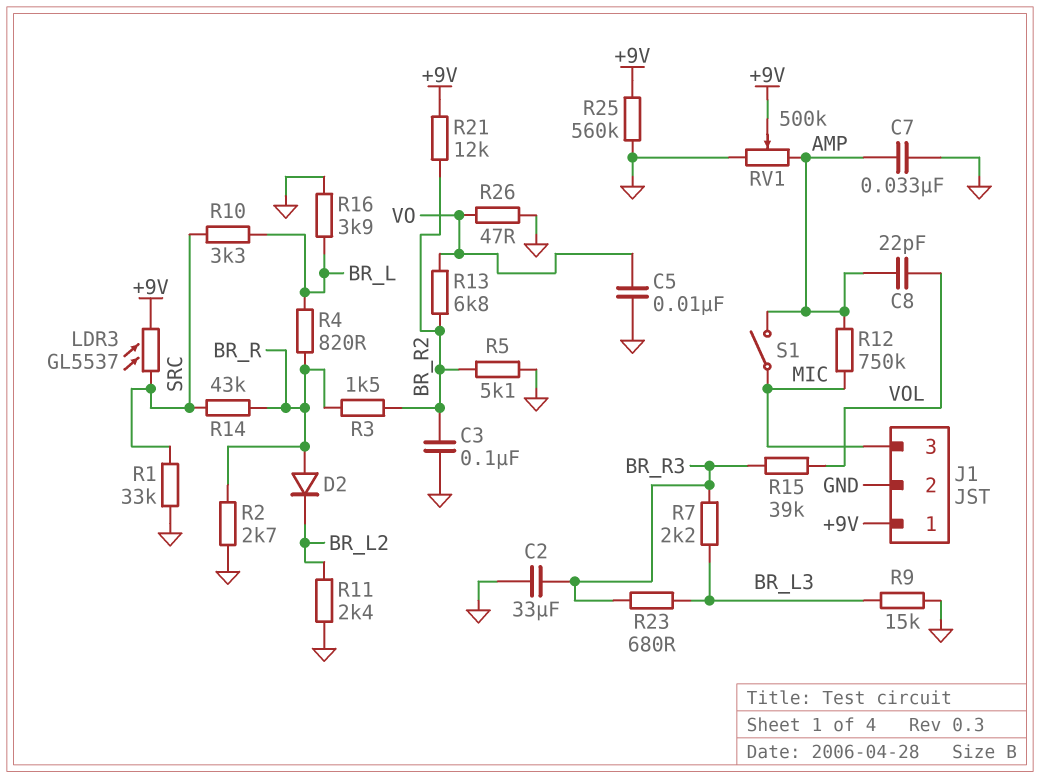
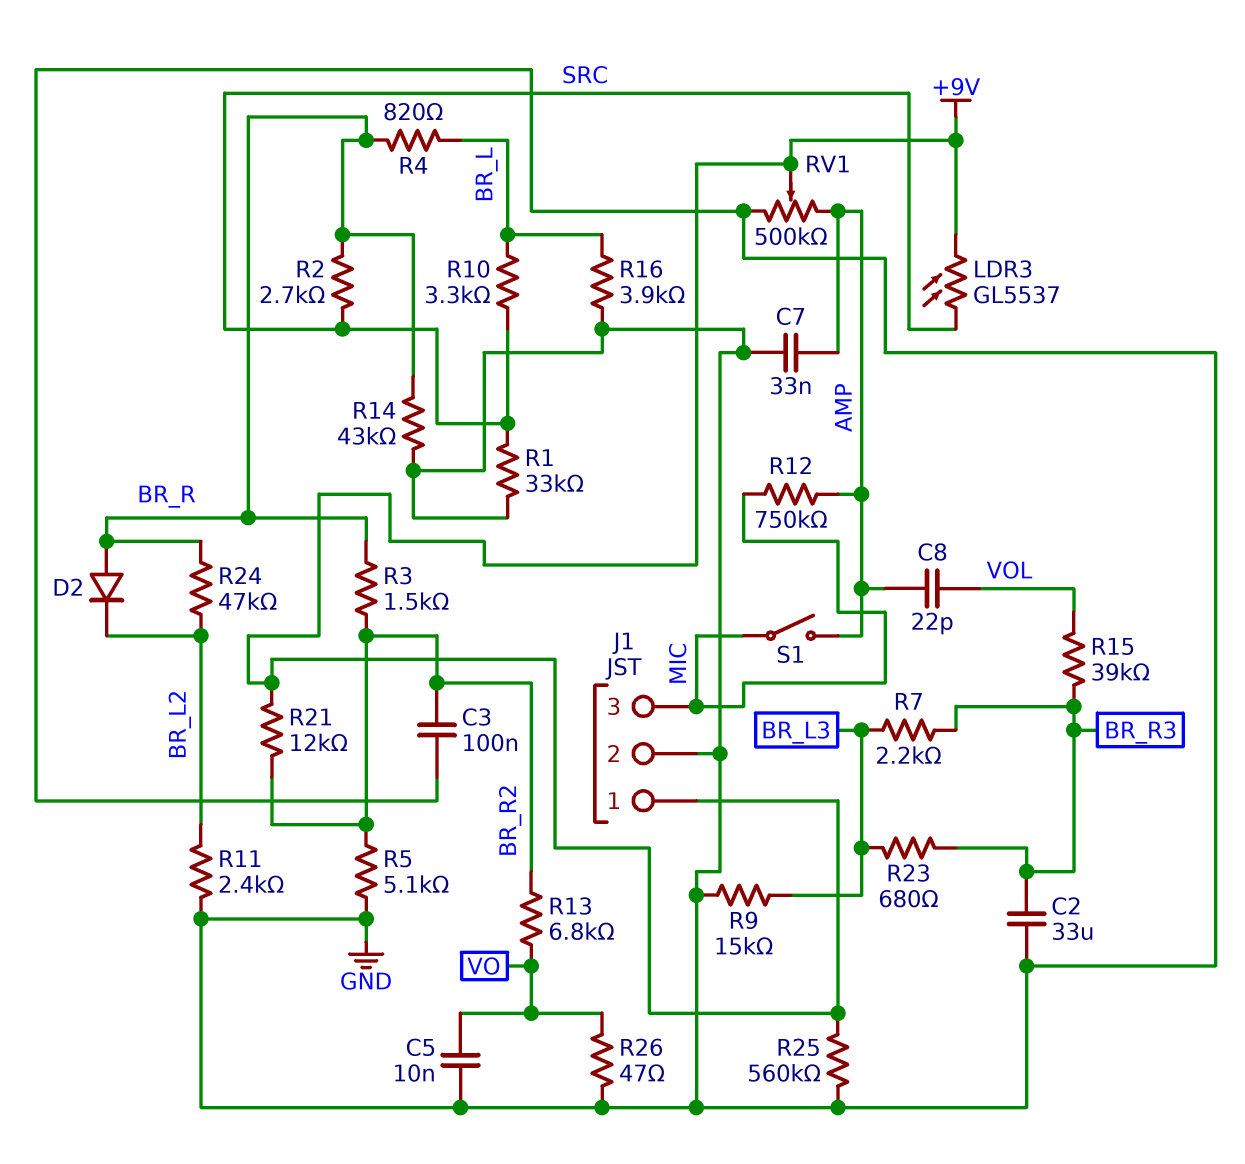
R2: 2.7k (BR_R, GND) -> 2.7k (BR_R, SRC)
R14: 43k (BR_R, SRC) -> 43k (BR_R, GND)
R24: none -> 47k (BR_L2, BR_R)

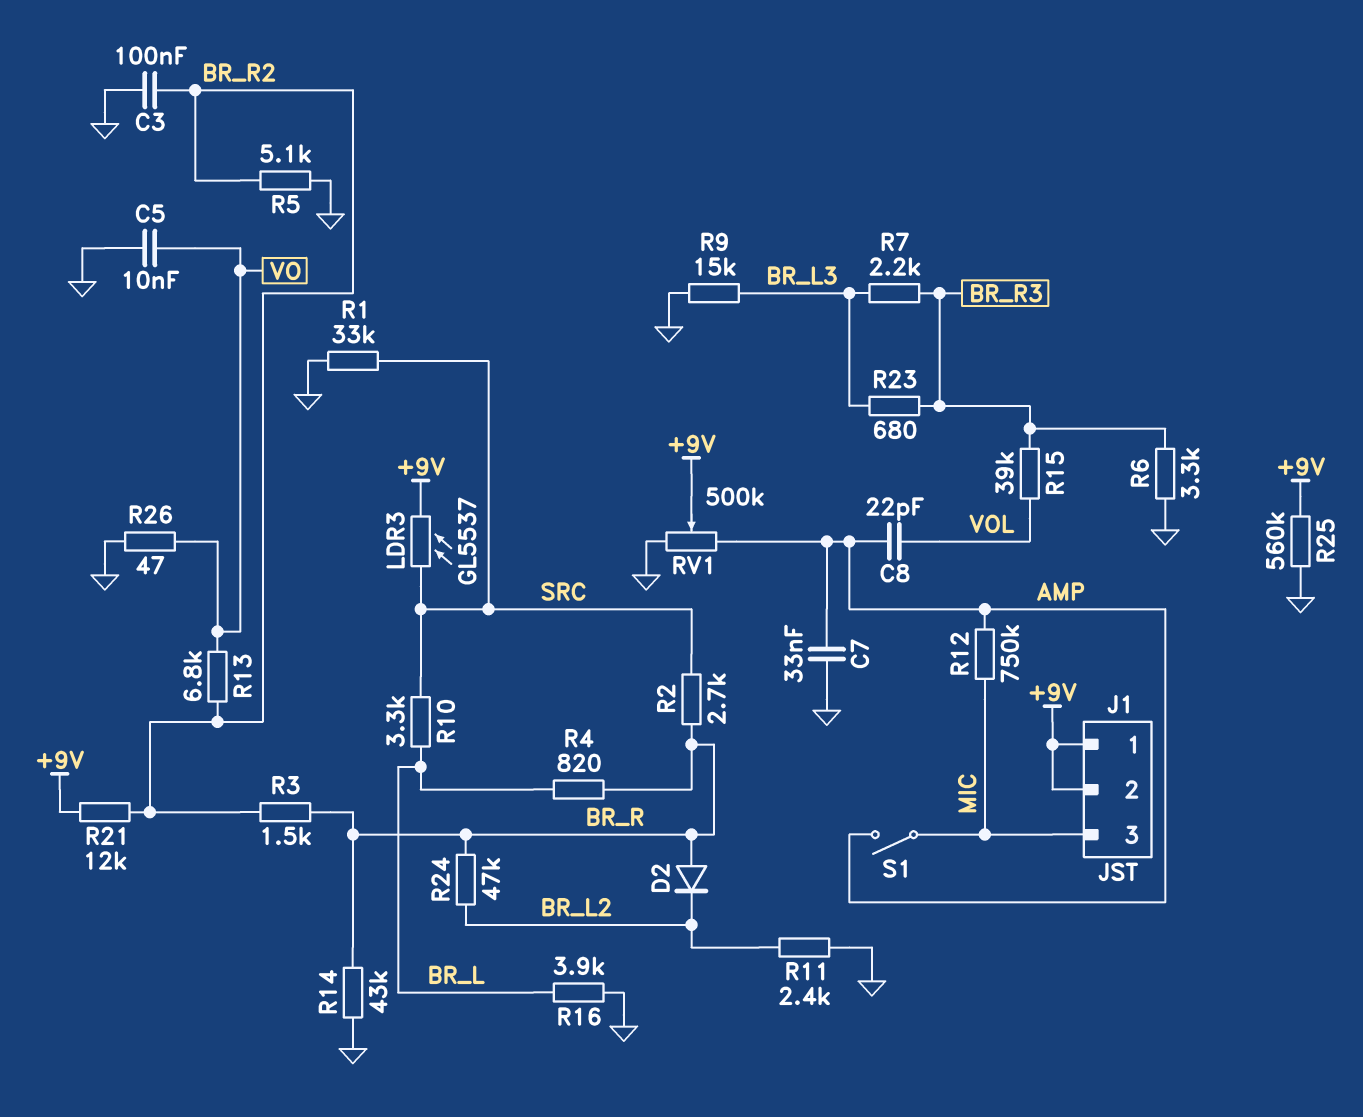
C2: 33uF (BR_R3, GND) -> none
J1 pin 2: GND -> +9V
R6: none -> 3.3k (BR_R3, GND)

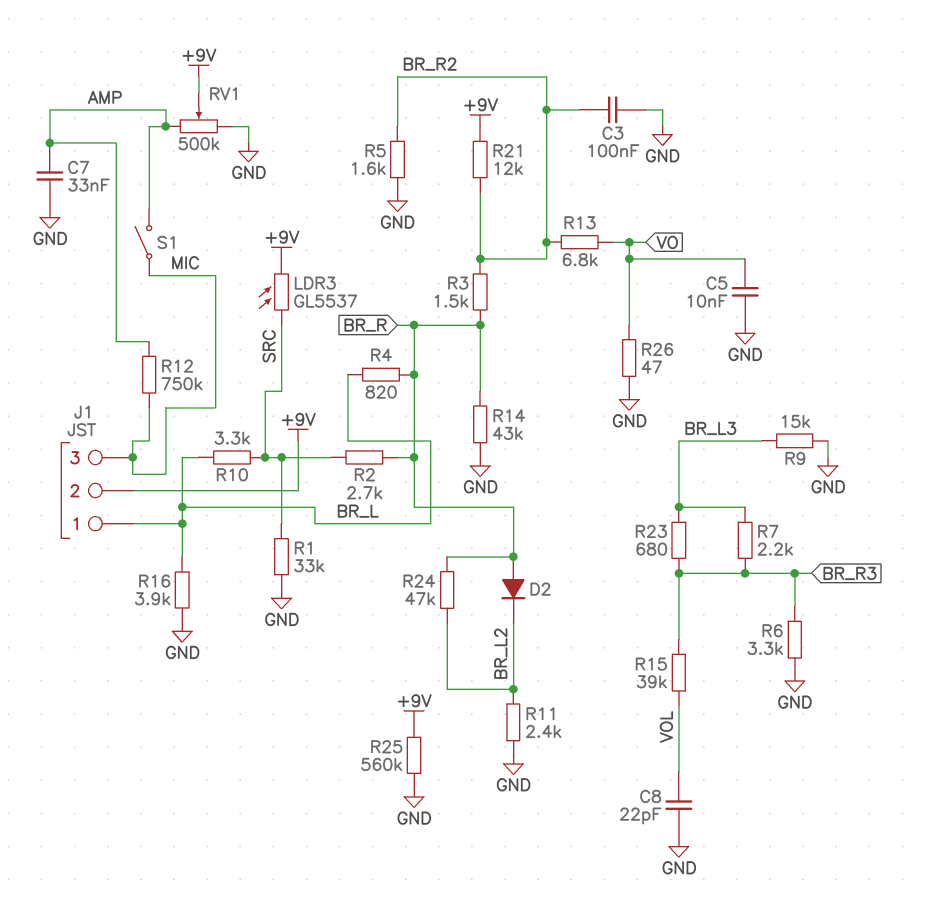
C8: 22pF (AMP, VOL) -> 22pF (GND, VOL)
J1 pin 1: +9V -> BR_L
R5: 5.1k (BR_R2, GND) -> 1.6k (BR_R2, GND)

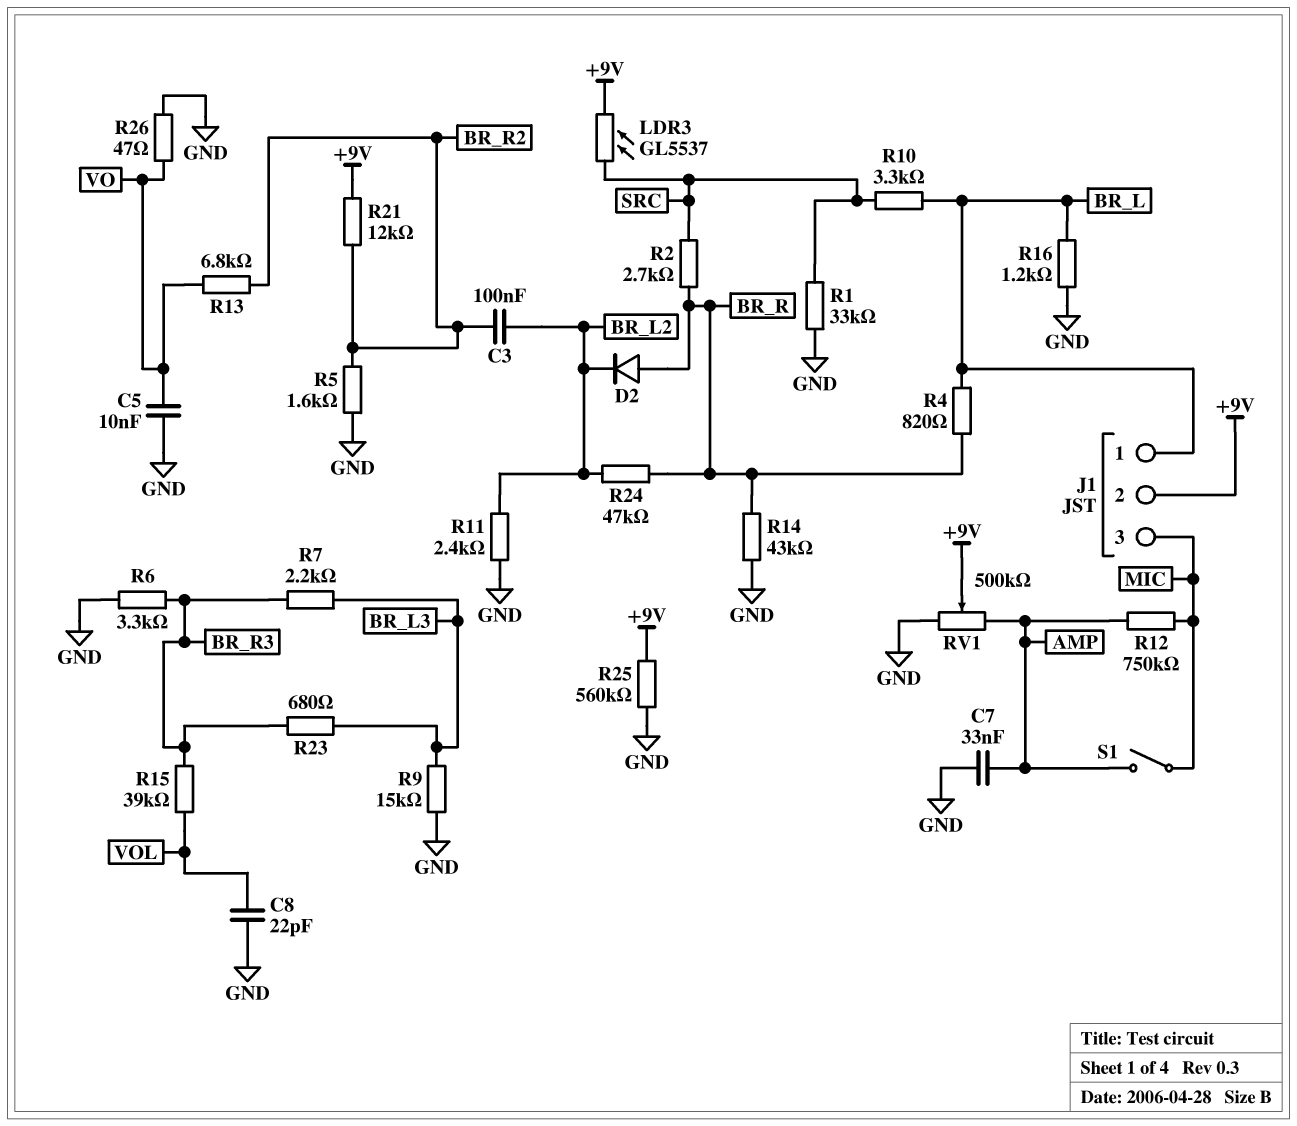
C3: 100nF (BR_R2, GND) -> 100nF (BR_L2, BR_R2)
R3: 1.5k (BR_R, BR_R2) -> none
R16: 3.9k (BR_L, GND) -> 1.2k (BR_L, GND)

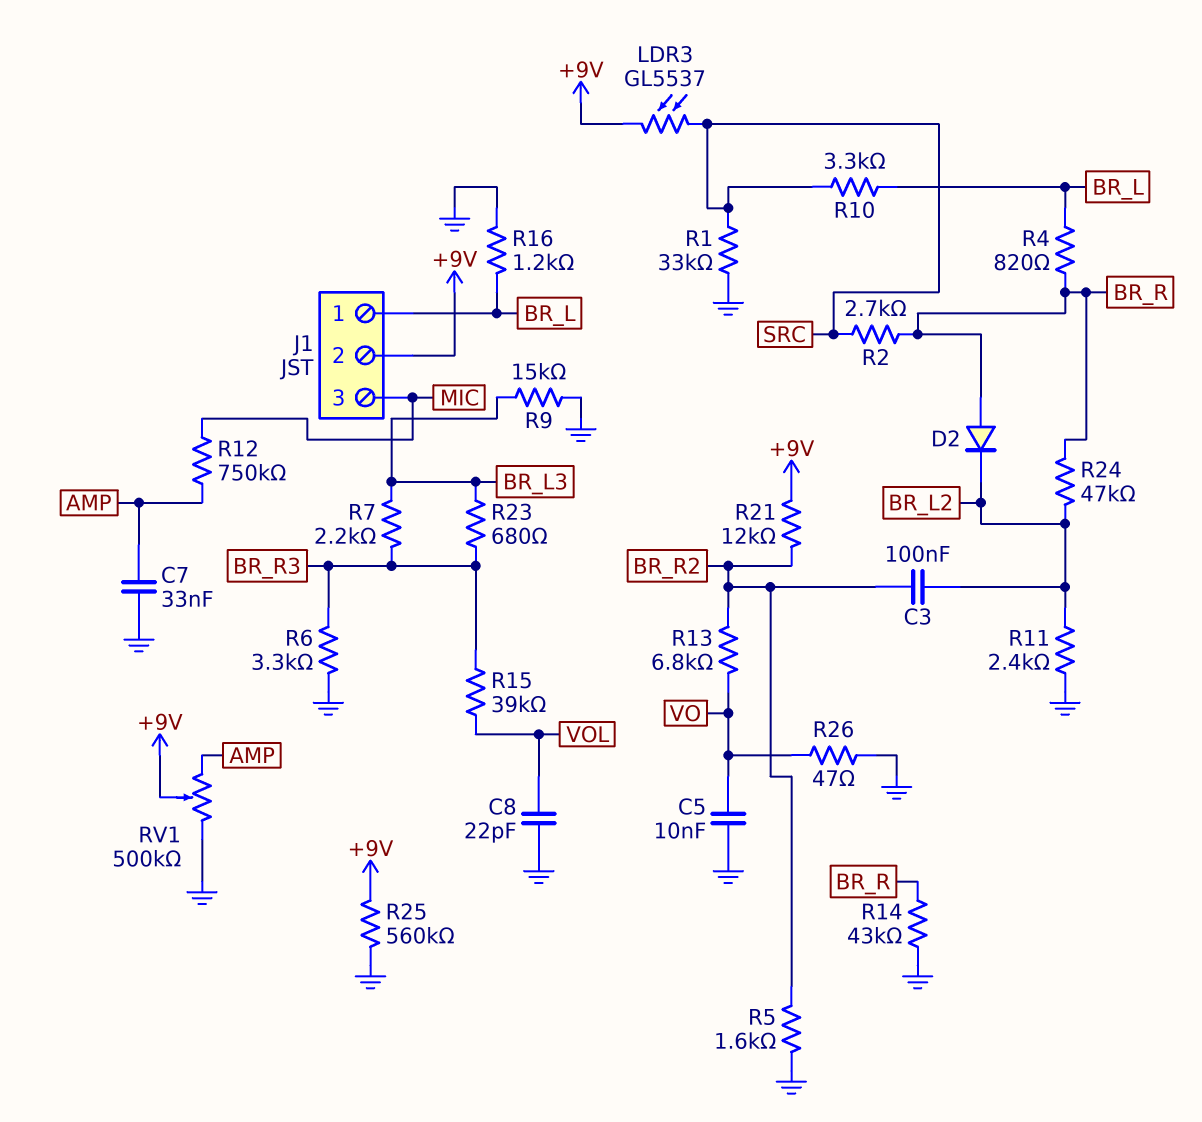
S1: switch (AMP, MIC) -> none

